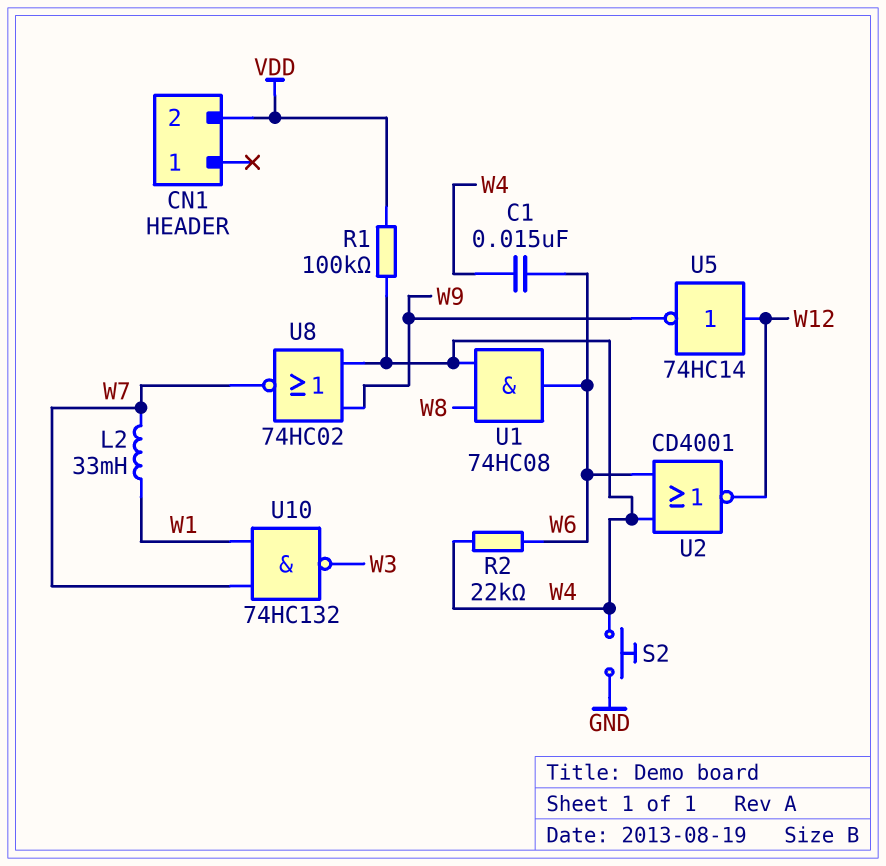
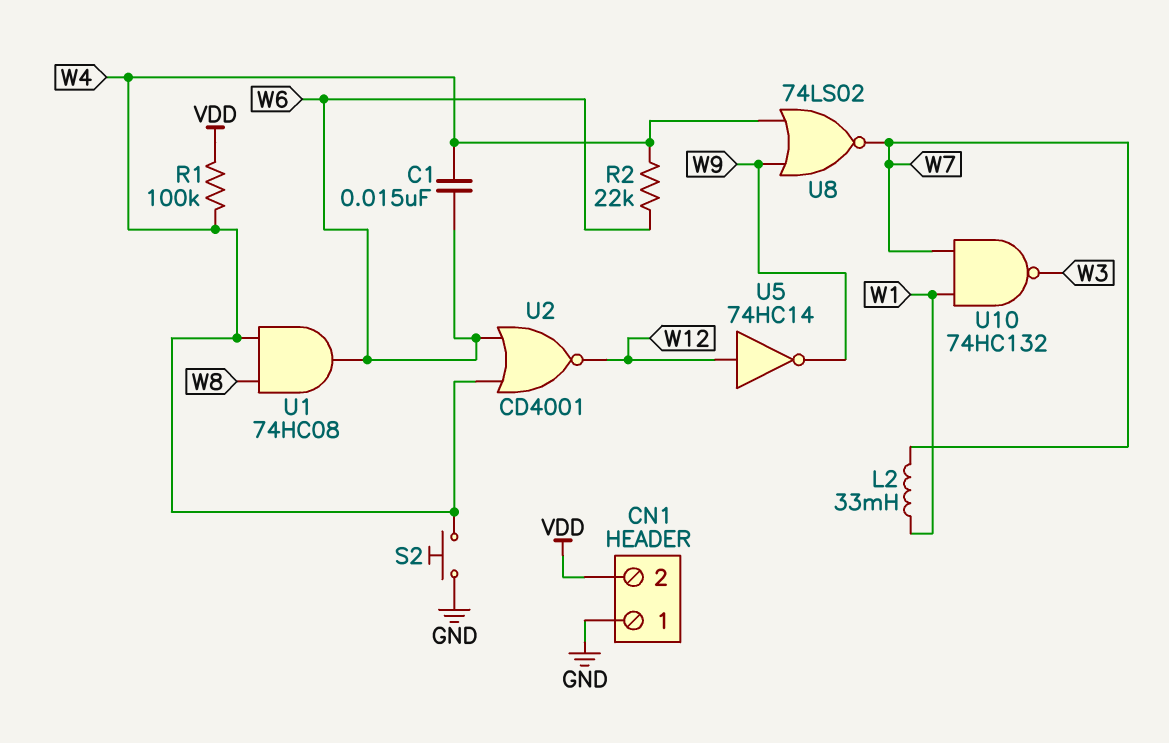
CN1 pin 1: none -> GND
U8: NOR 74HC02 (in W4, in W9, out W7) -> NOR 74LS02 (in W4, in W9, out W7)

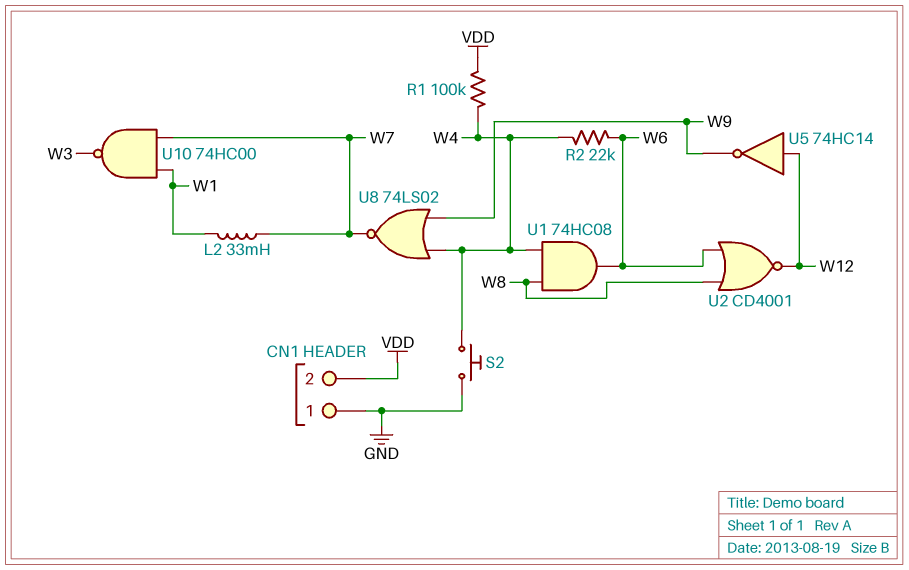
C1: 15nF (W4, W6) -> none
U2: NOR CD4001 (in W4, in W6, out W12) -> NOR CD4001 (in W6, in W8, out W12)
U10: NAND 74HC132 (in W1, in W7, out W3) -> NAND 74HC00 (in W1, in W7, out W3)

